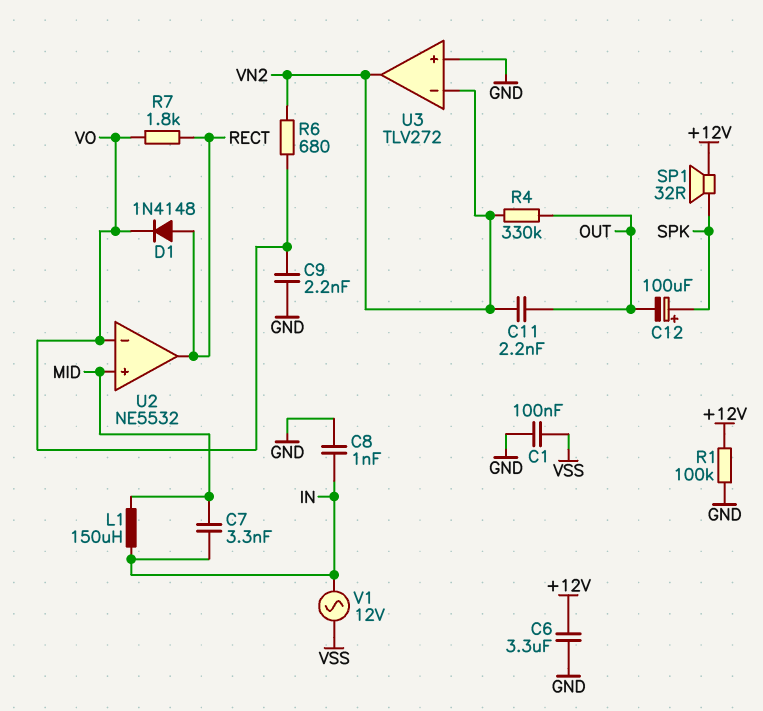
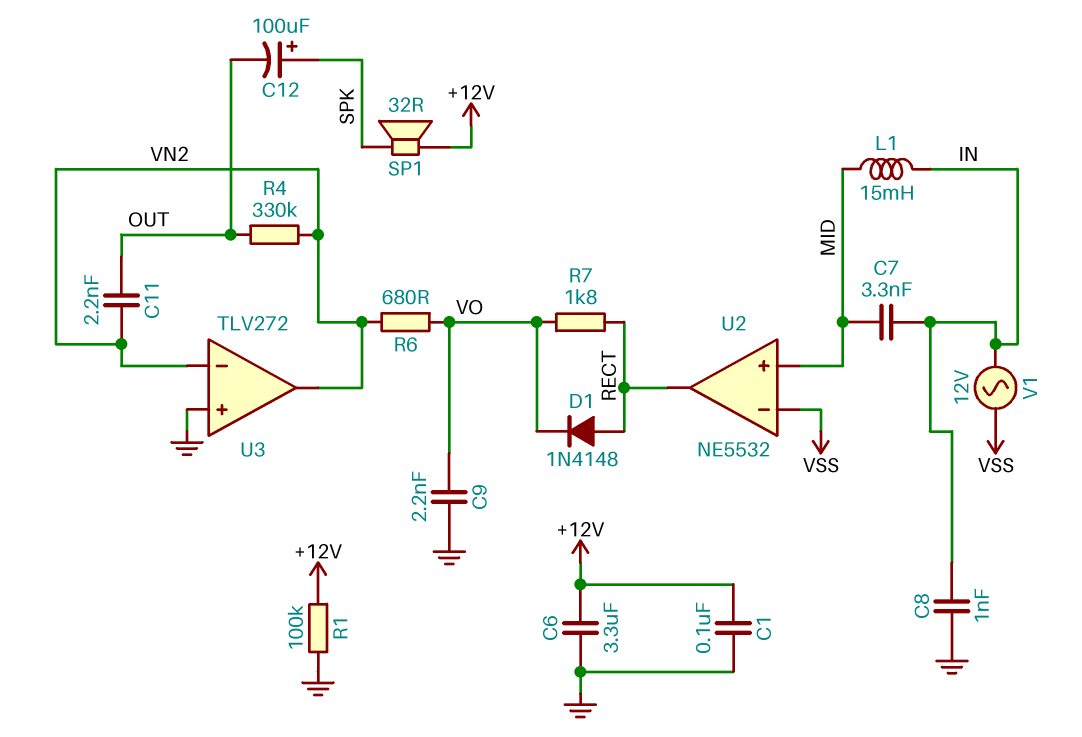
C1: 100nF (GND, VSS) -> 100nF (+12V, GND)
L1: 150uH (IN, MID) -> 15mH (IN, MID)
U2 pin in-: VO -> VSS

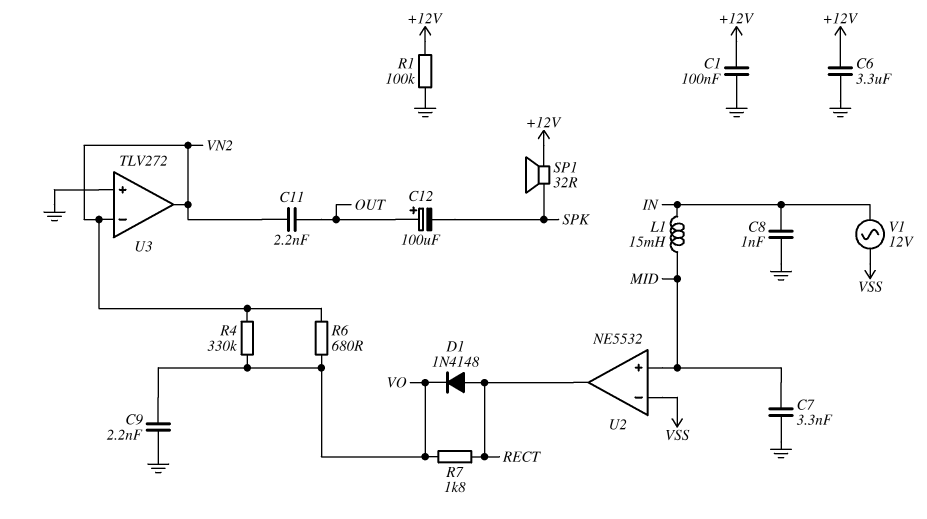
C7: 3.3nF (IN, MID) -> 3.3nF (GND, MID)
C12: 100uF (plus SPK, minus OUT) -> 100uF (plus OUT, minus SPK)
R4: 330k (OUT, VN2) -> 330k (VN2, VO)

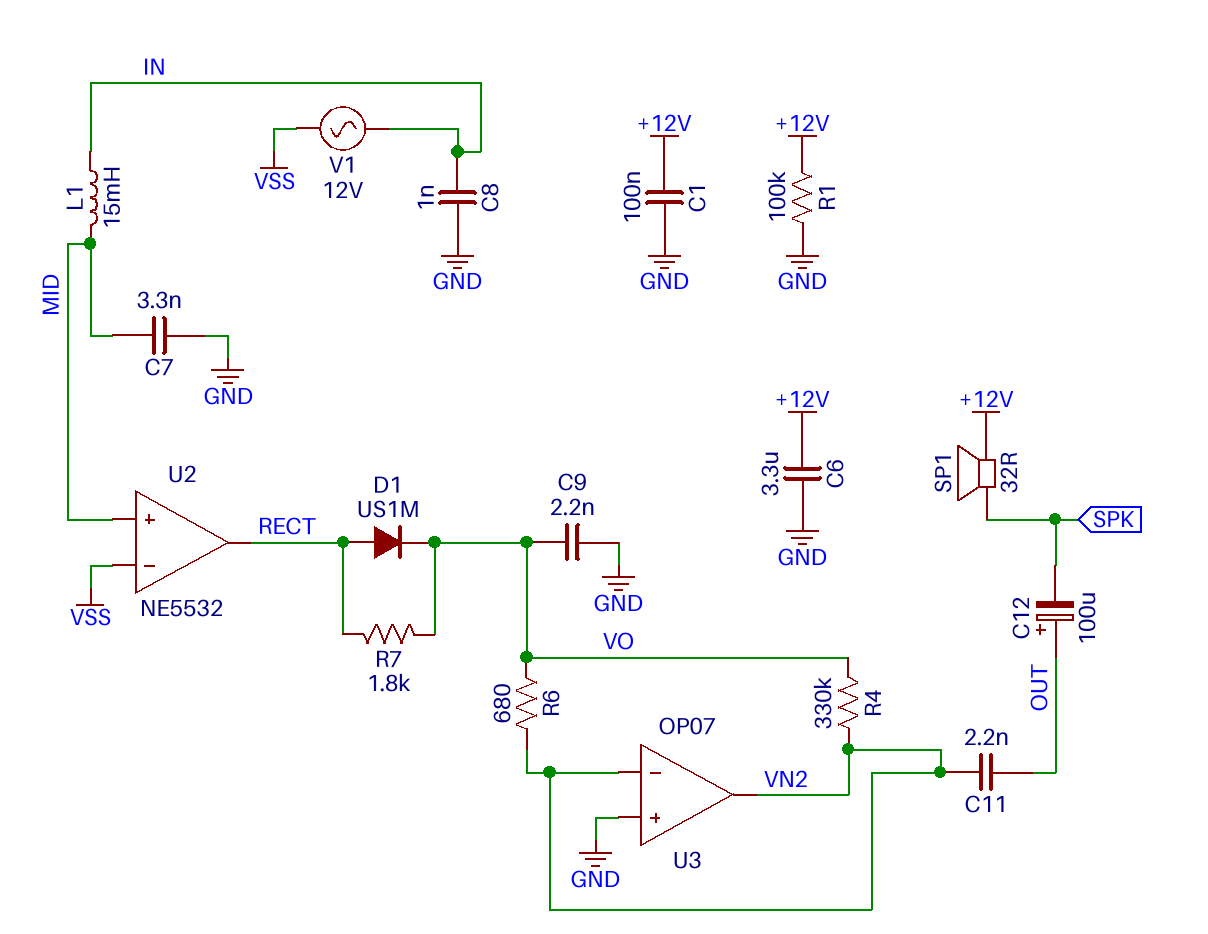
D1: diode 1N4148 (A RECT, K VO) -> diode US1M (A RECT, K VO)
U3: TLV272 -> OP07

